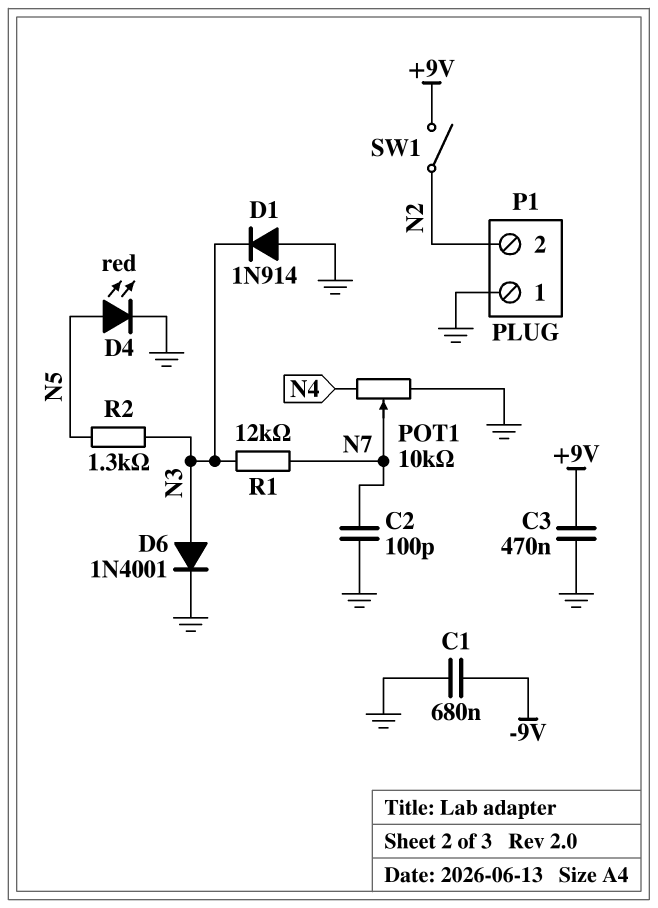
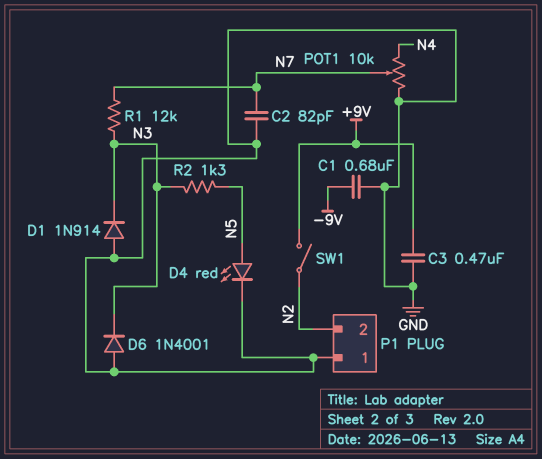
C2: 100pF (GND, N7) -> 82pF (GND, N7)
D6: diode 1N4001 (A N3, K GND) -> diode 1N4001 (A GND, K N3)

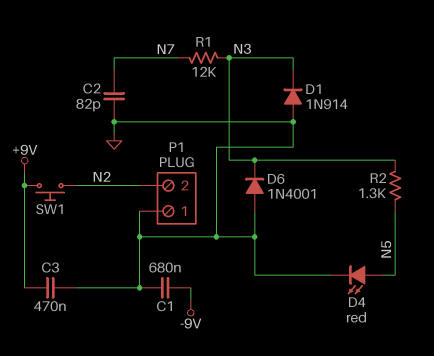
POT1: 10k (GND, N4, wiper N7) -> none
SW1: switch (+9V, N2) -> button (+9V, N2)

